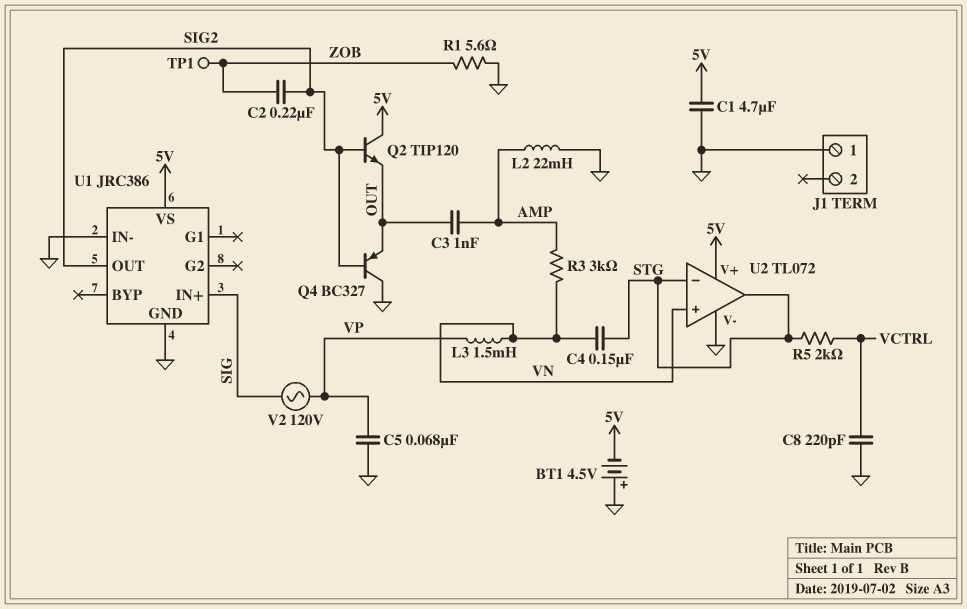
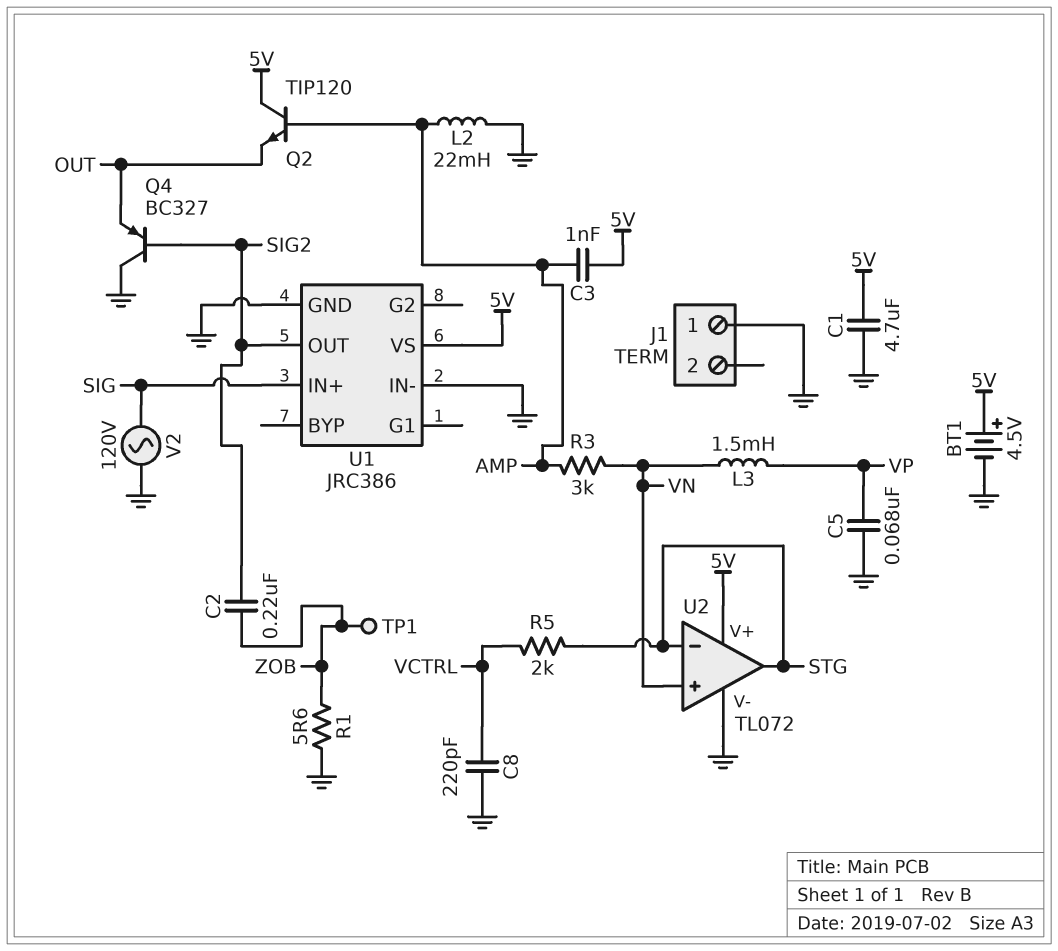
BT1: 4.5V (plus GND, minus 5V) -> 4.5V (plus 5V, minus GND)
C3: 1nF (AMP, OUT) -> 1nF (5V, AMP)
C4: 150nF (STG, VN) -> none
Q2: NPN TIP120 (B SIG2, C 5V, E OUT) -> NPN TIP120 (B AMP, C 5V, E OUT)
V2: AC 120V (SIG, VP) -> AC 120V (GND, SIG)

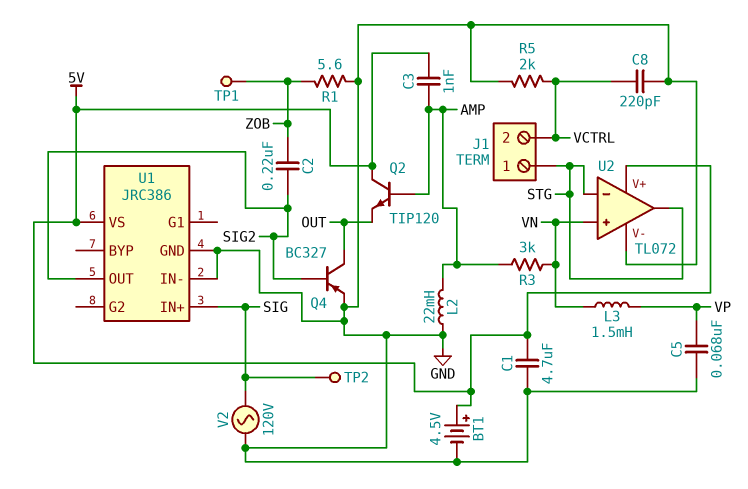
J1 pin 1: GND -> STG
J1 pin 2: none -> VCTRL
Q4: PNP BC327 (B SIG2, C GND, E OUT) -> PNP BC327 (B SIG2, C OUT, E GND)
R5: 2k (STG, VCTRL) -> 2k (GND, VCTRL)
TP2: none -> test point (SIG)

